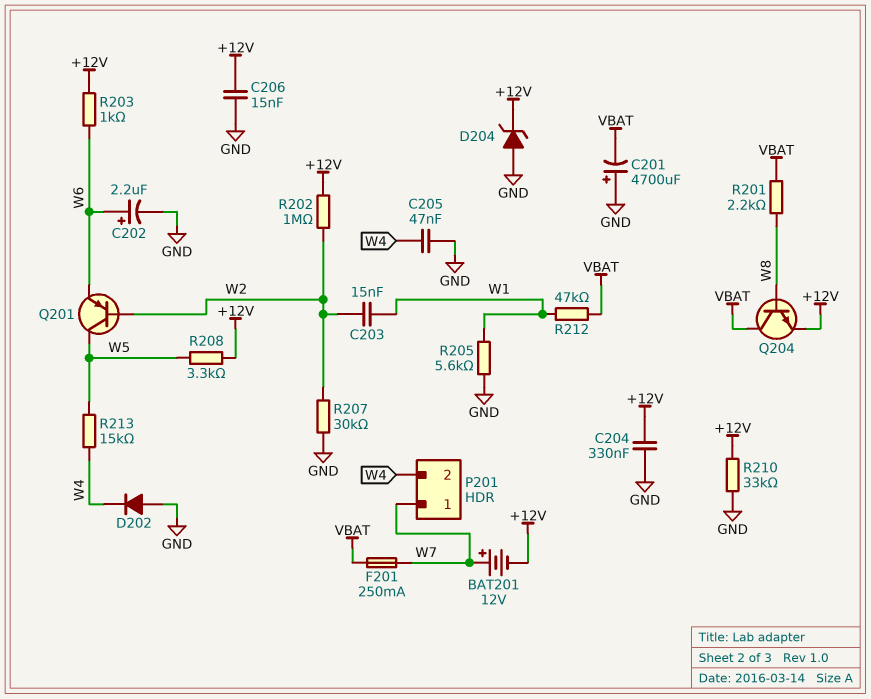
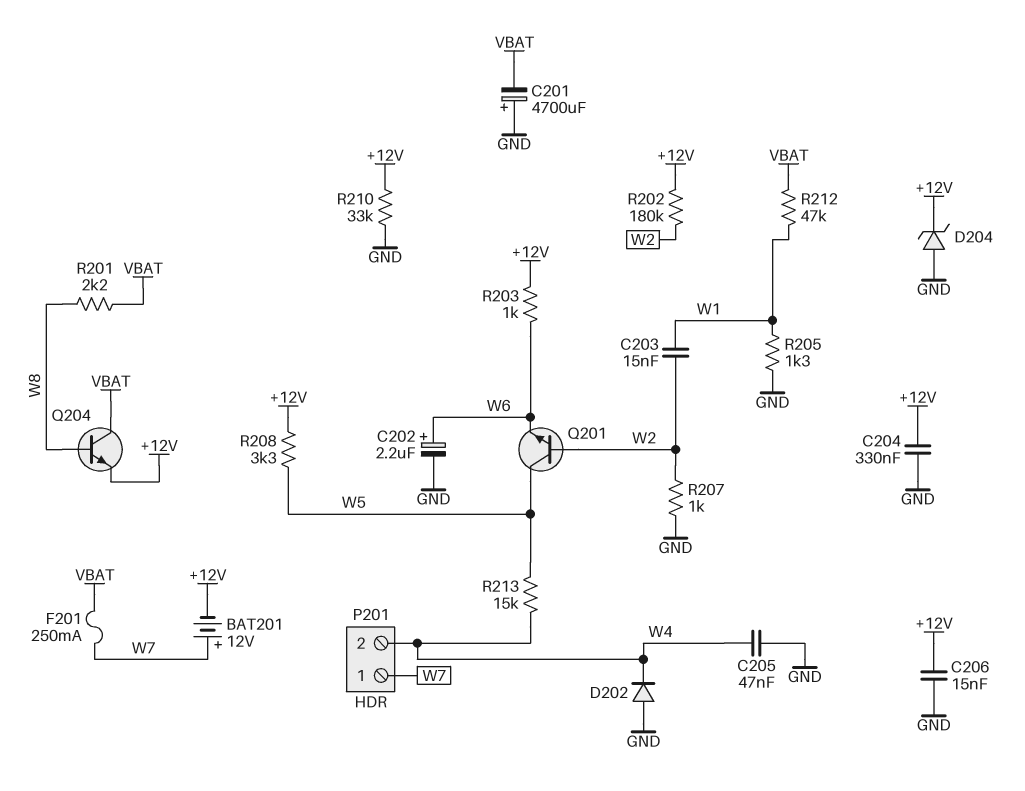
Q201: PNP (B W2, C W5, E W6) -> NPN (B W2, C W5, E W6)
R202: 1M (+12V, W2) -> 180k (+12V, W2)
R205: 5.6k (GND, W1) -> 1.3k (GND, W1)
R207: 30k (GND, W2) -> 1k (GND, W2)

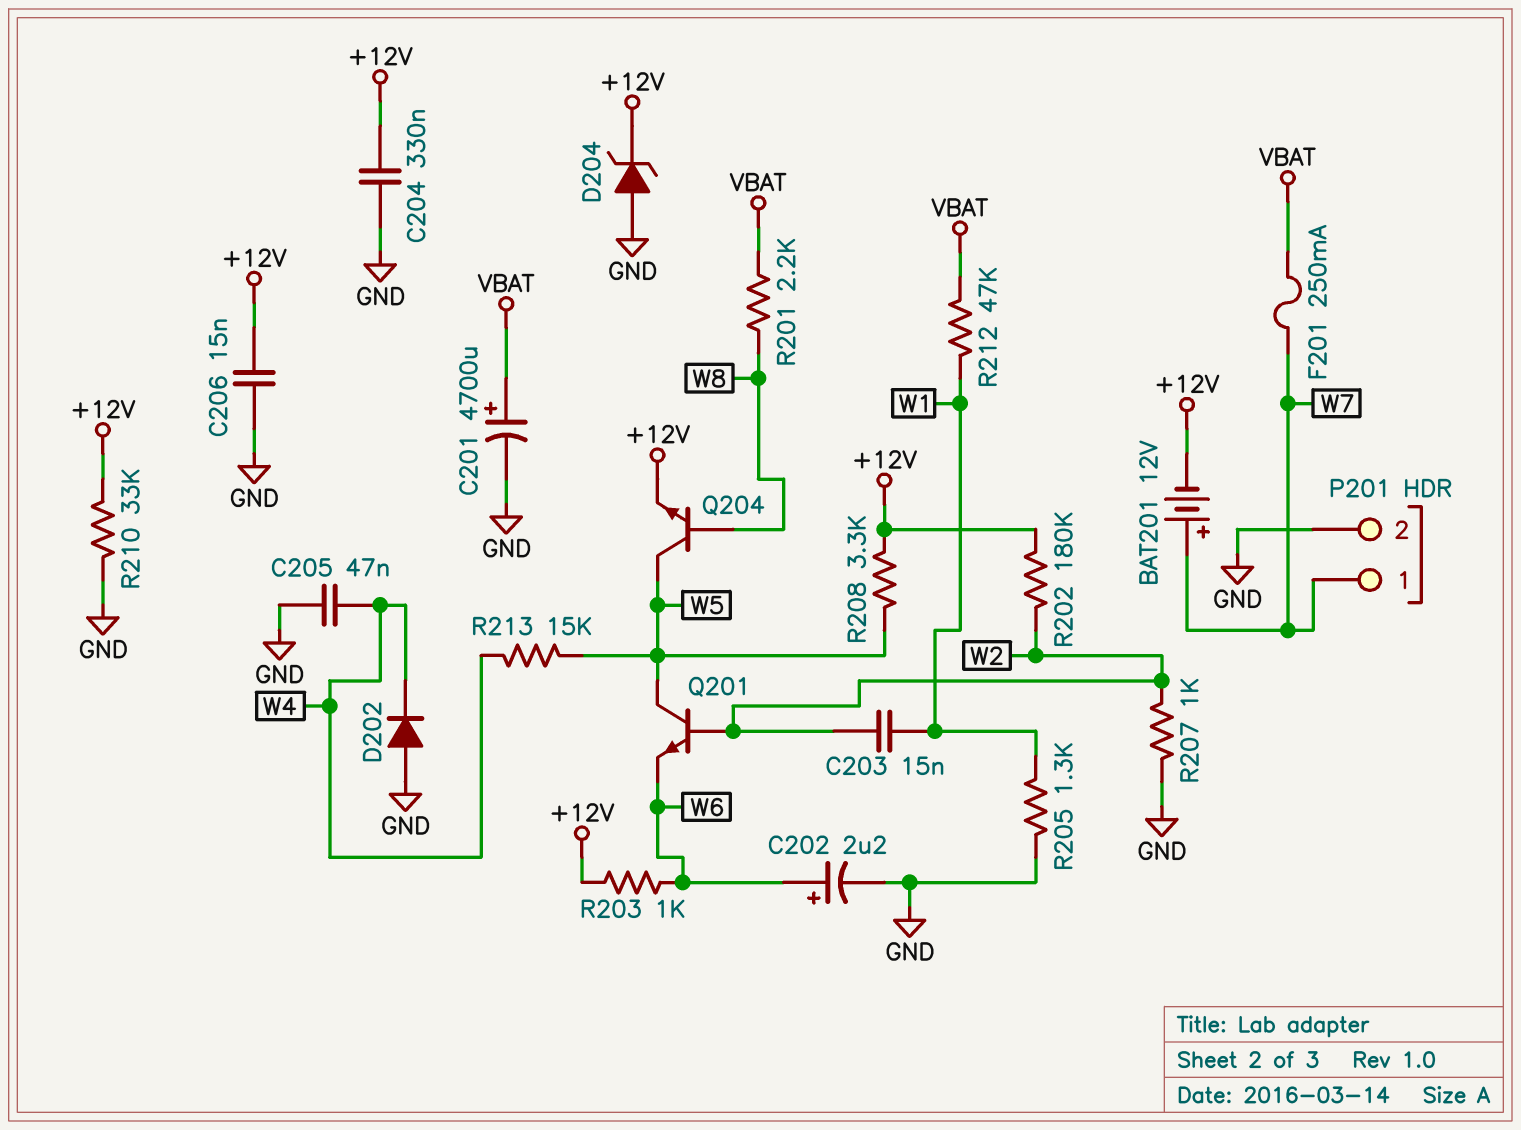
C201: 4700uF (plus GND, minus VBAT) -> 4700uF (plus VBAT, minus GND)
P201 pin 2: W4 -> GND
Q204: NPN (B W8, C VBAT, E +12V) -> NPN (B W8, C W5, E +12V)

